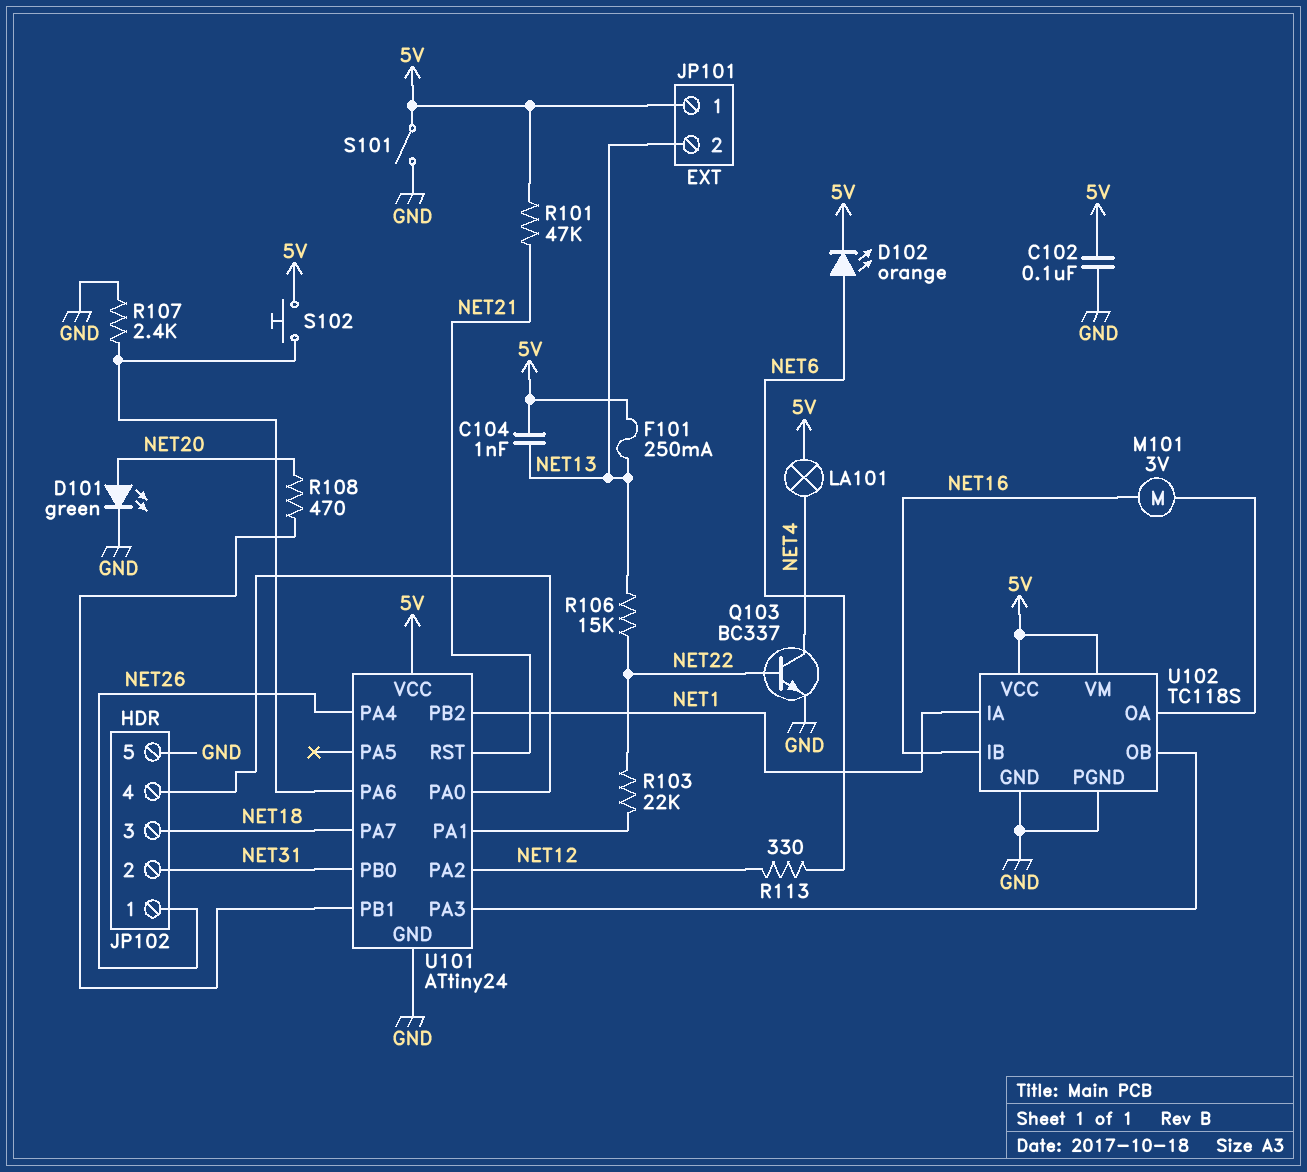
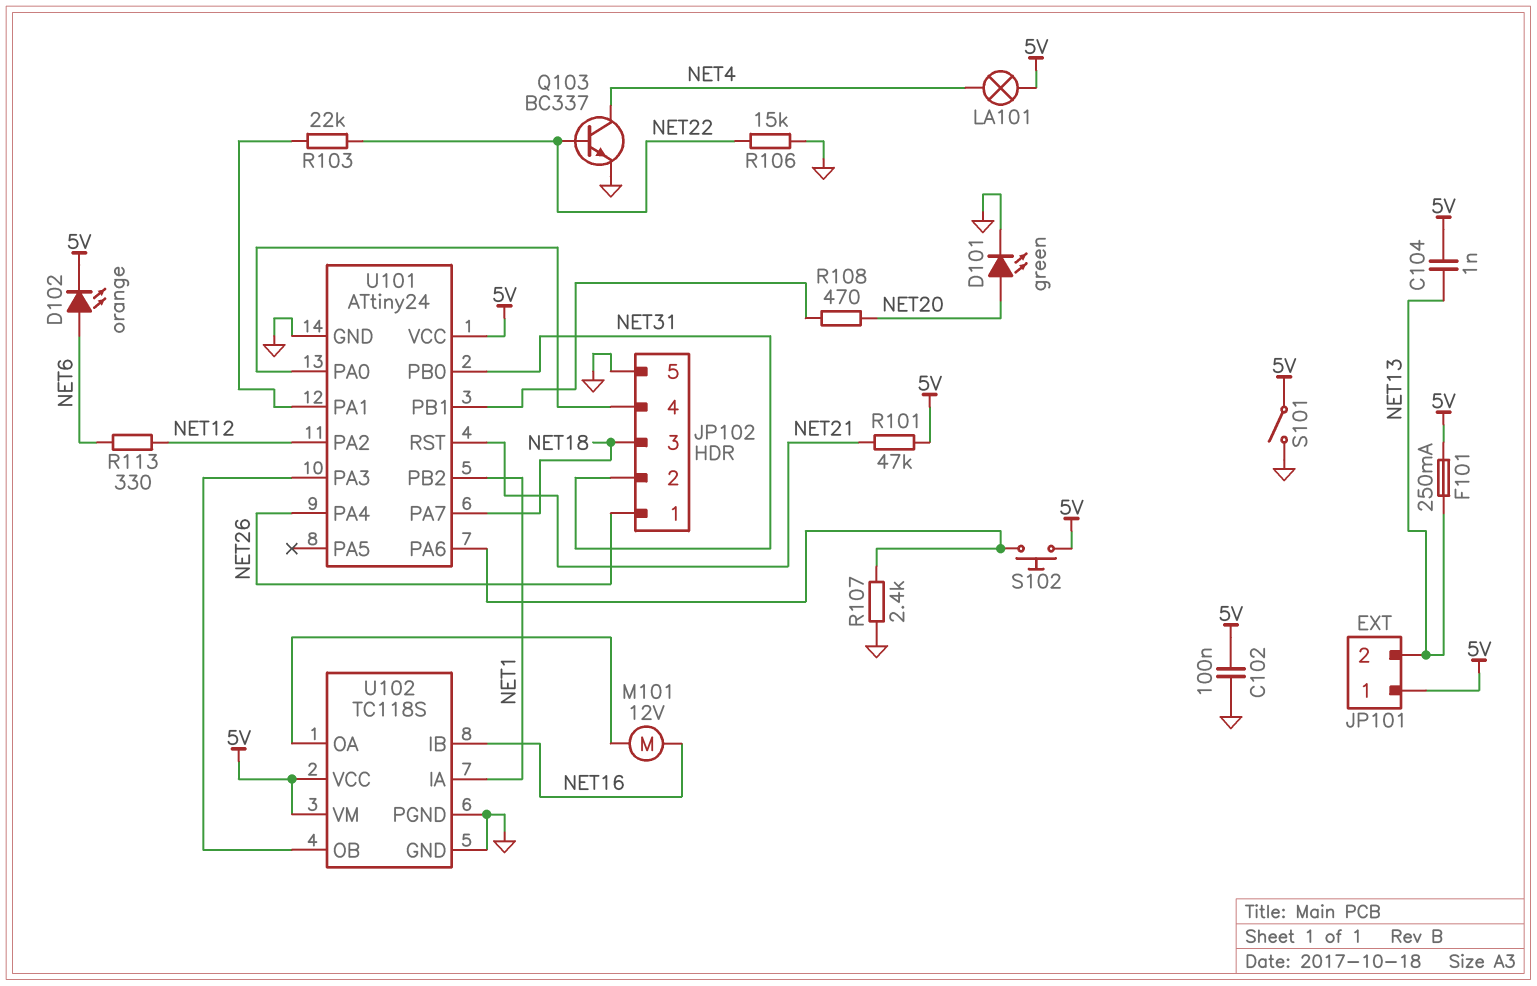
M101: motor 3V (NET16, U102/OA) -> motor 12V (NET16, U102/OA)
R106: 15k (NET13, NET22) -> 15k (GND, NET22)

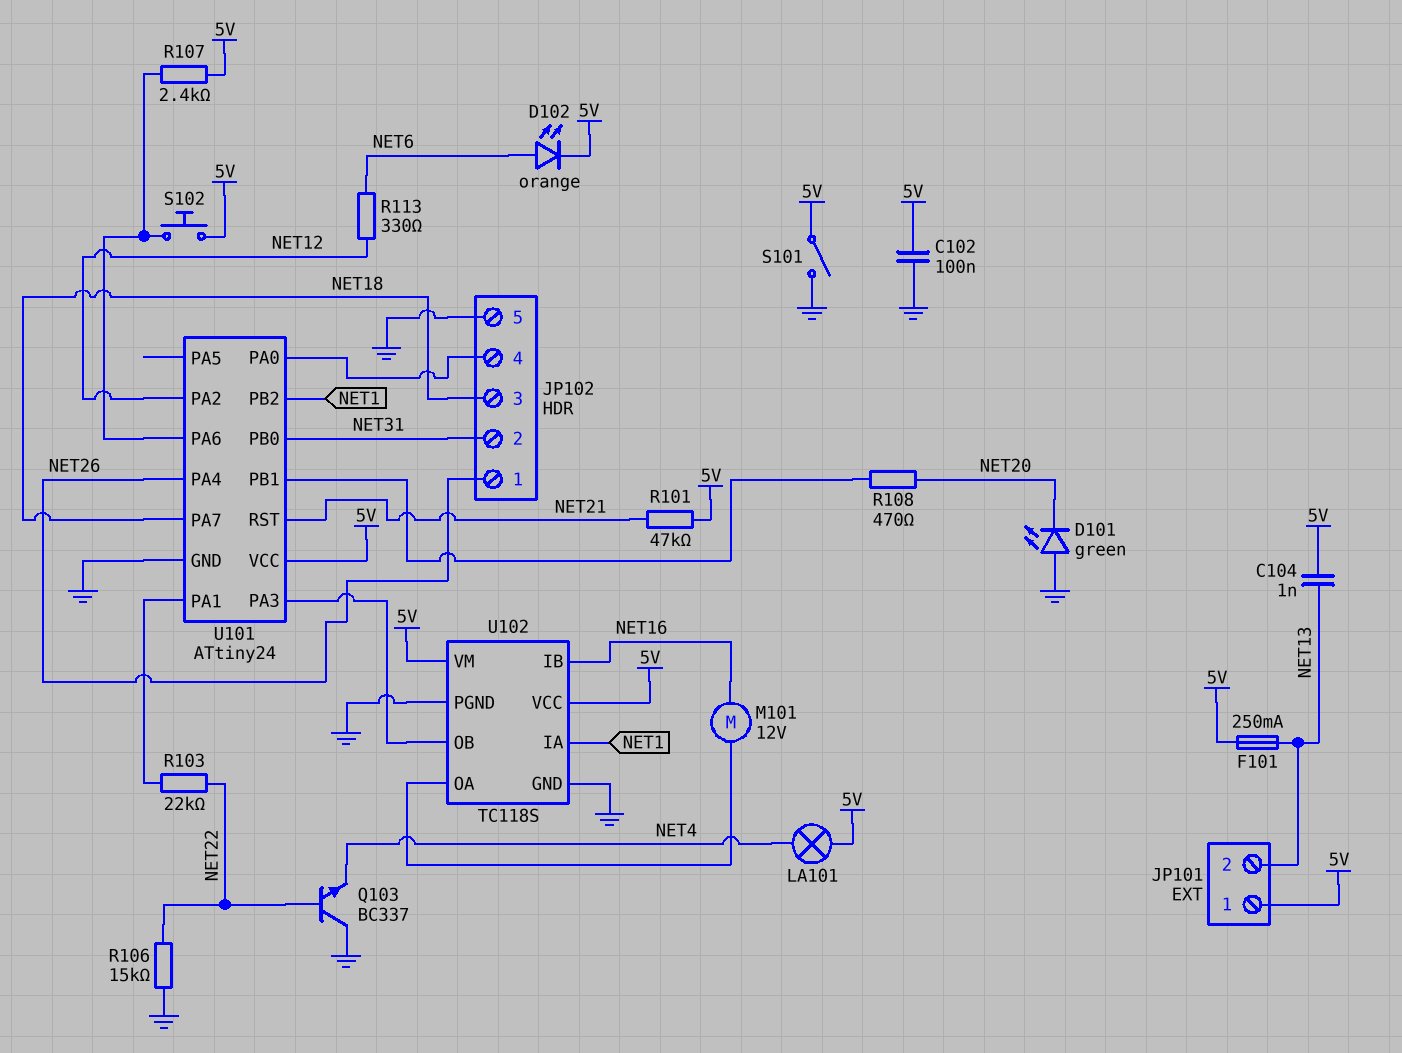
D101: LED green (A NET20, K GND) -> LED green (A GND, K NET20)
Q103: NPN BC337 (B NET22, C NET4, E GND) -> NPN BC337 (B NET22, C GND, E NET4)
R107: 2.4k (GND, U101/PA6) -> 2.4k (5V, U101/PA6)

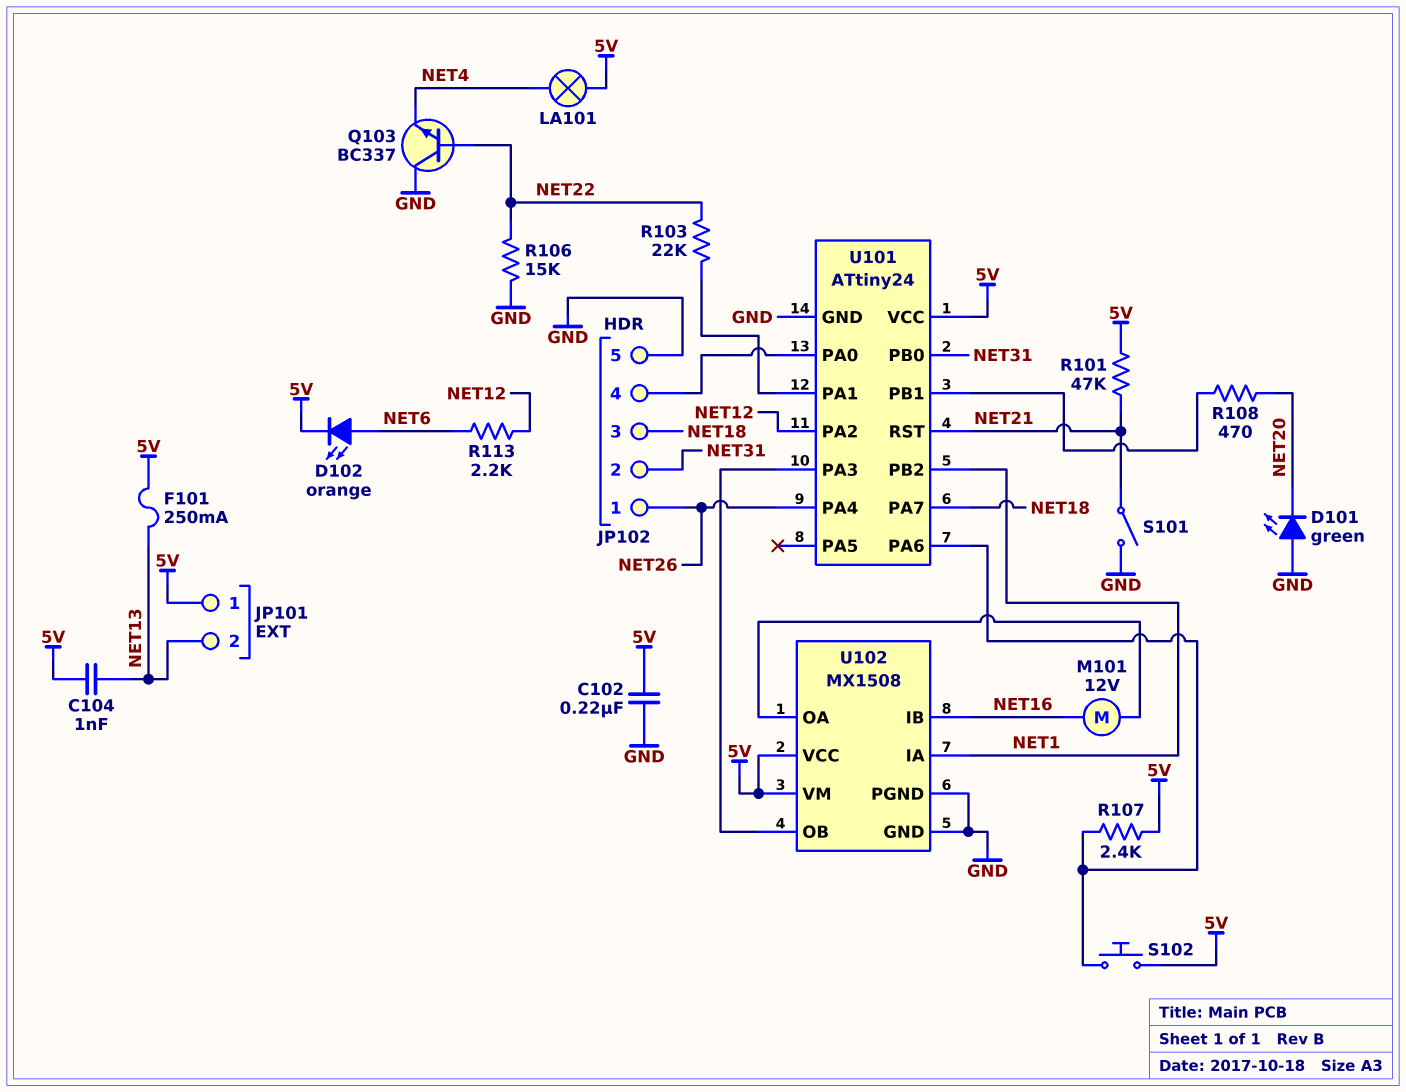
C102: 100nF (5V, GND) -> 220nF (5V, GND)
R113: 330 (NET6, NET12) -> 2.2k (NET6, NET12)
S101: switch (5V, GND) -> switch (GND, NET21)
U102: TC118S -> MX1508

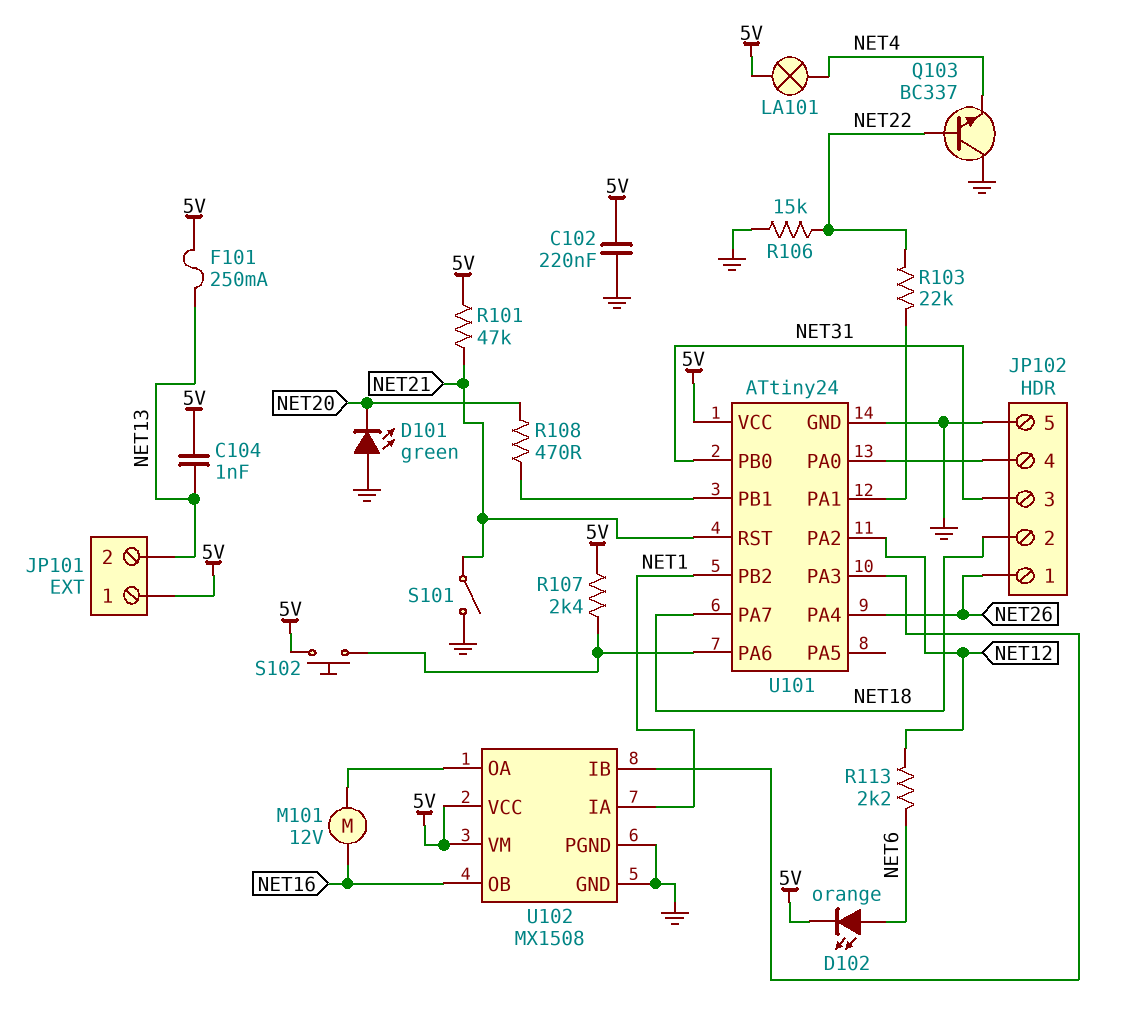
JP102 pin 2: NET31 -> NET18
JP102 pin 3: NET18 -> NET31
U102 pin IB: NET16 -> U101/PA3
U102 pin OB: U101/PA3 -> NET16

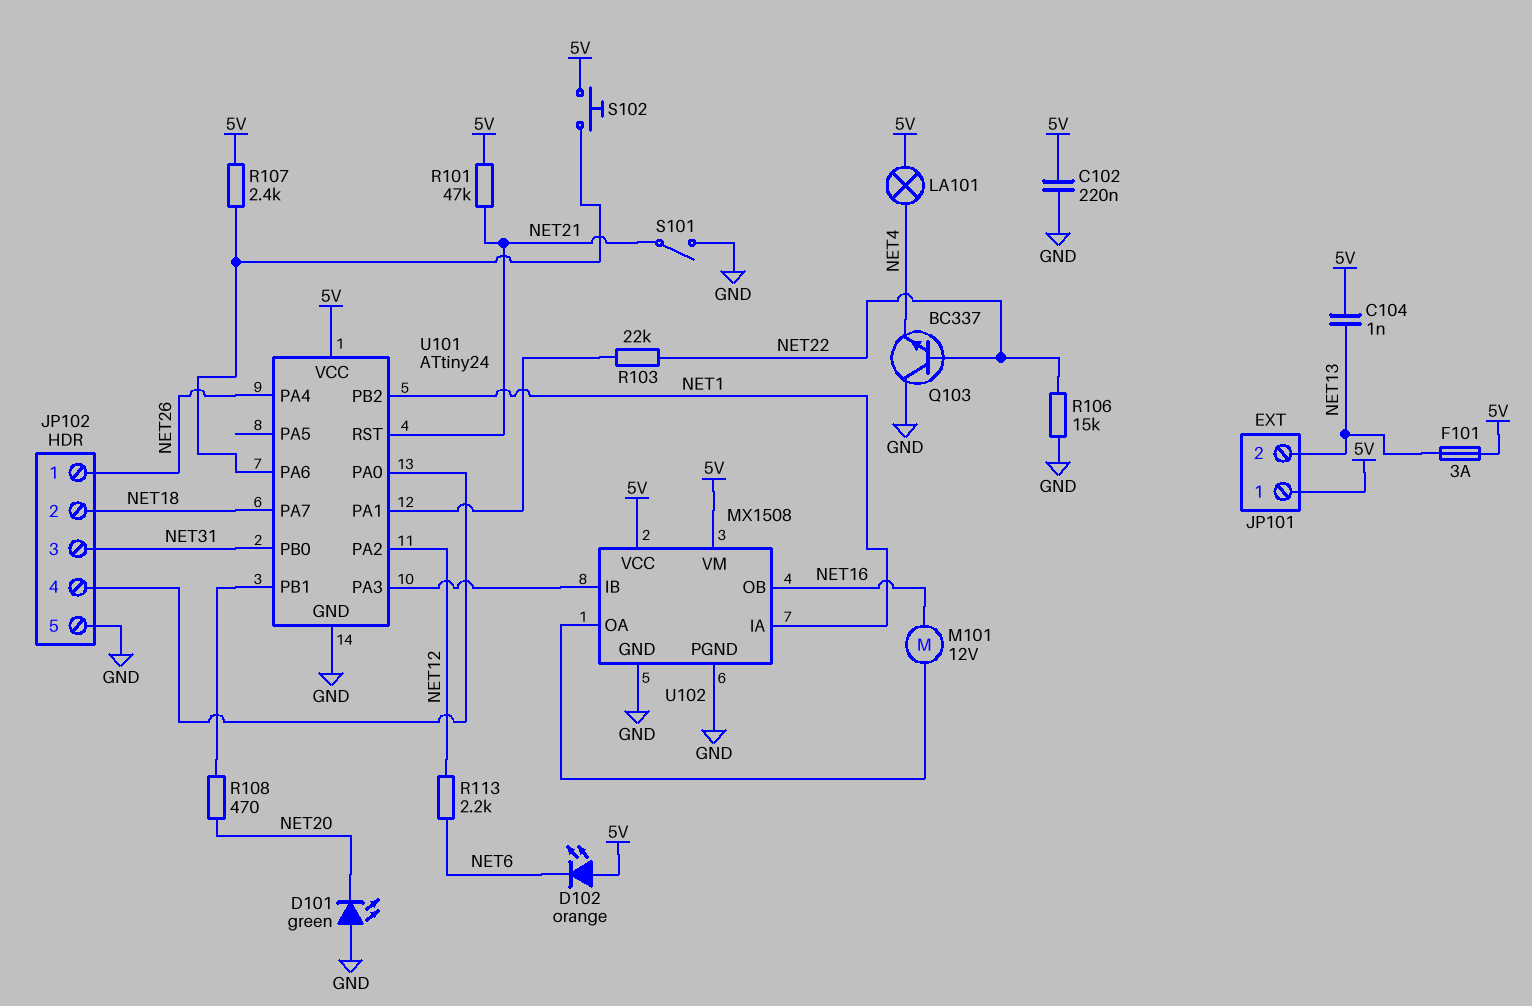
D102: LED orange (A NET6, K 5V) -> LED orange (A 5V, K NET6)
F101: 250mA (5V, NET13) -> 3A (5V, NET13)

